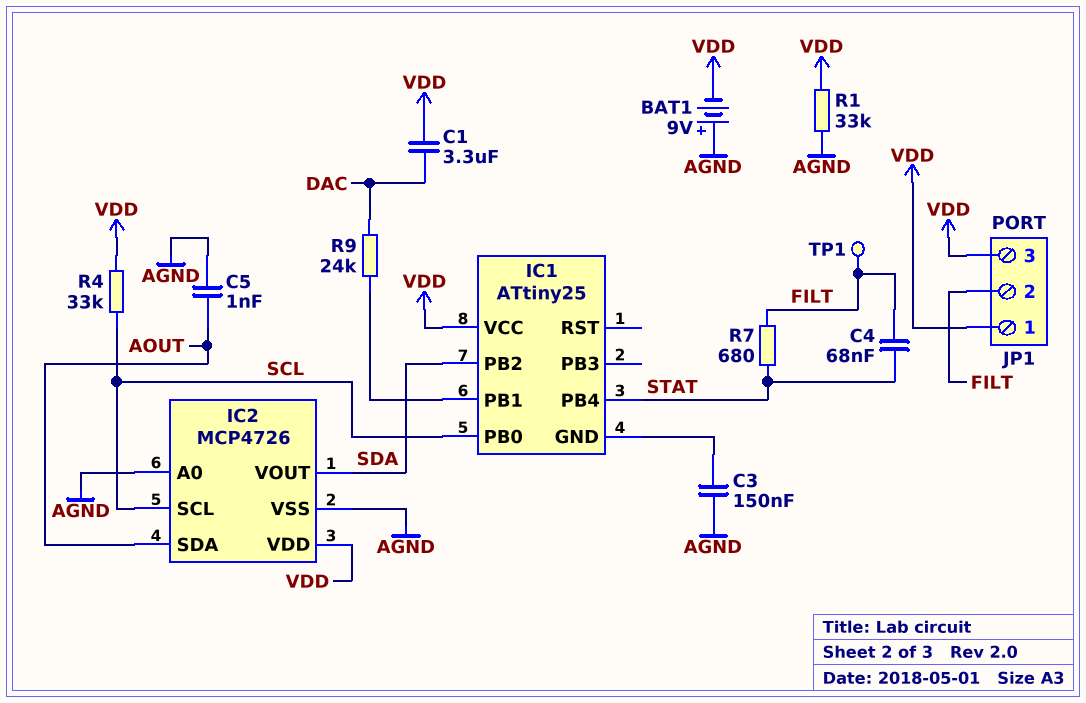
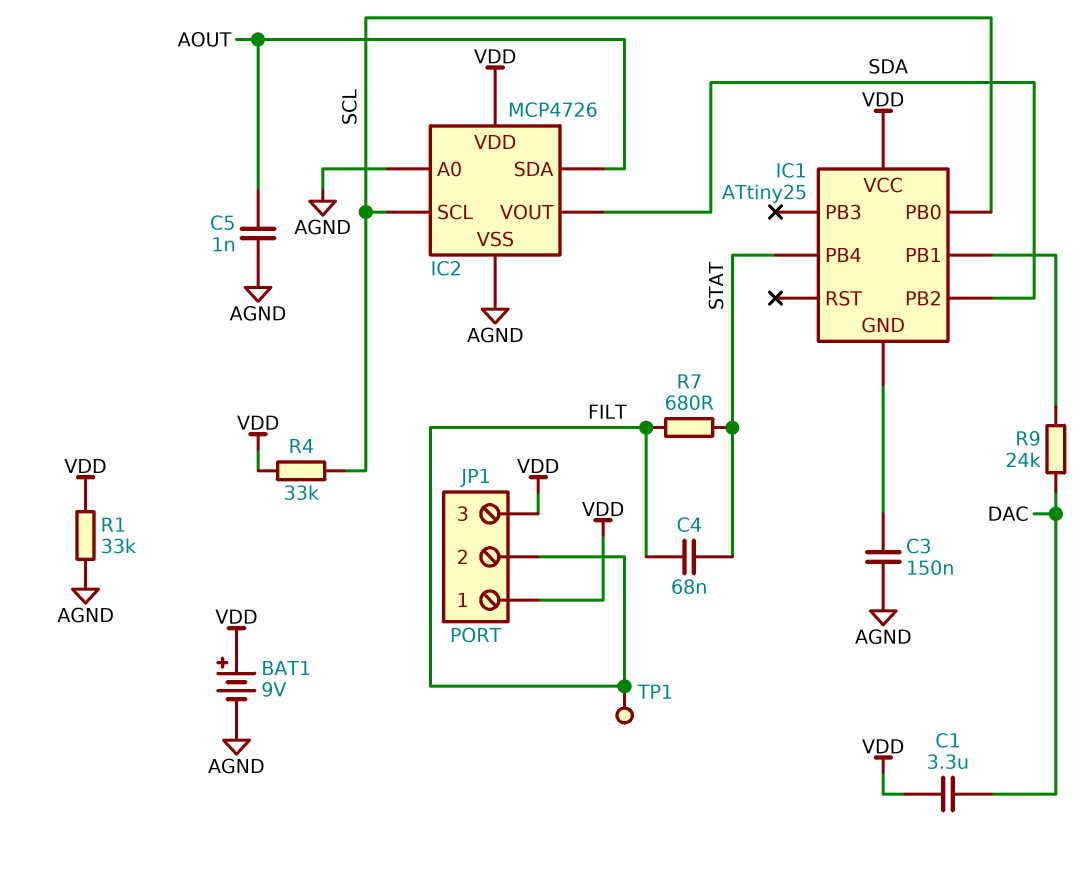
BAT1: 9V (plus AGND, minus VDD) -> 9V (plus VDD, minus AGND)

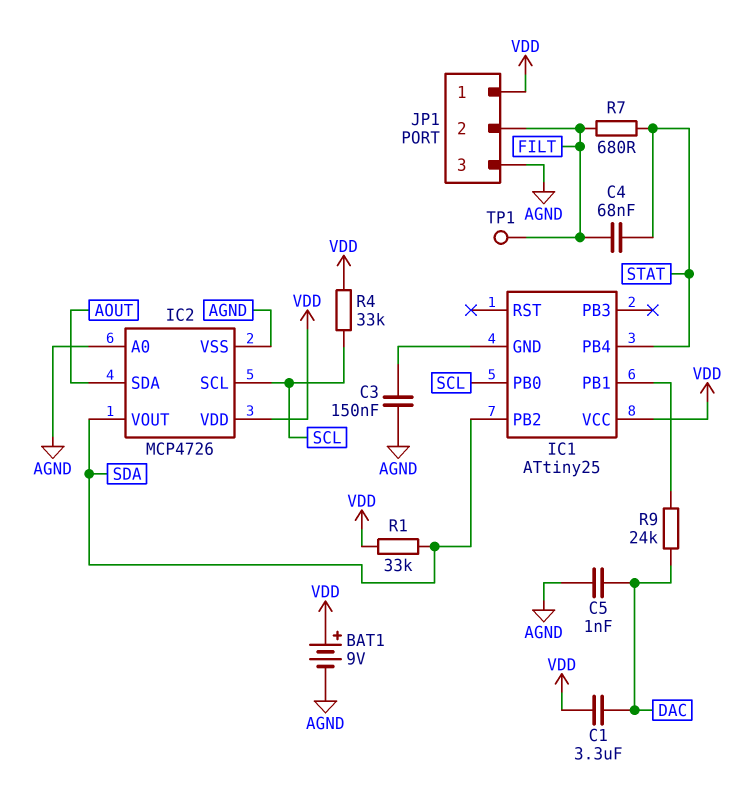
C5: 1nF (AGND, AOUT) -> 1nF (AGND, DAC)
JP1 pin 3: VDD -> AGND
R1: 33k (AGND, VDD) -> 33k (SDA, VDD)

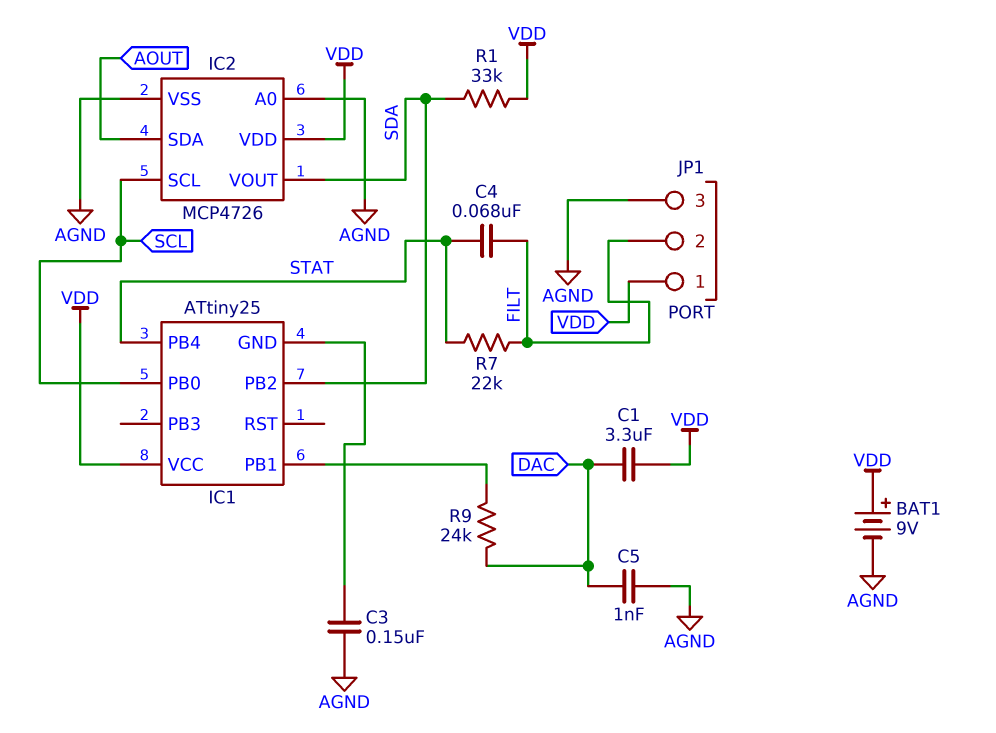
R4: 33k (SCL, VDD) -> none
R7: 680 (FILT, STAT) -> 22k (FILT, STAT)
TP1: test point (FILT) -> none

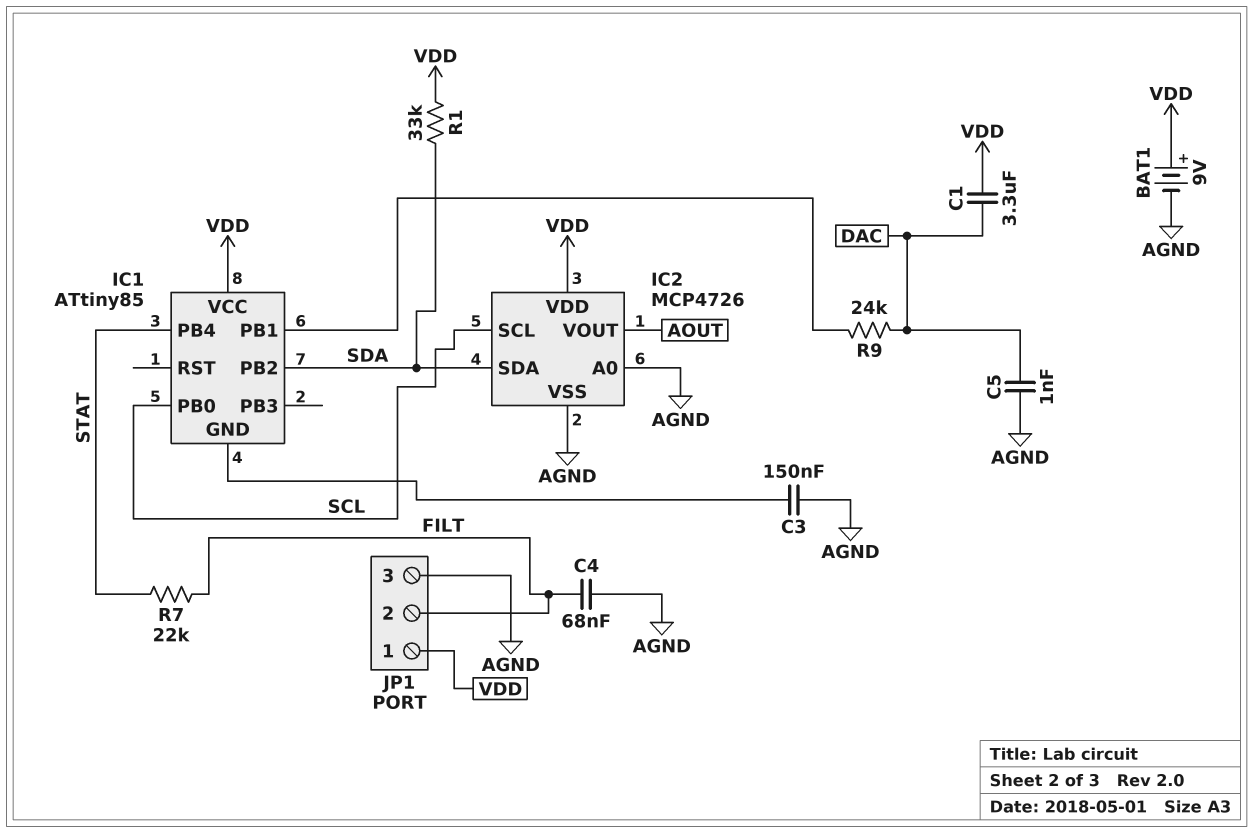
C4: 68nF (FILT, STAT) -> 68nF (AGND, FILT)
IC1: ATtiny25 -> ATtiny85
IC2 pin SDA: AOUT -> SDA
IC2 pin VOUT: SDA -> AOUT

